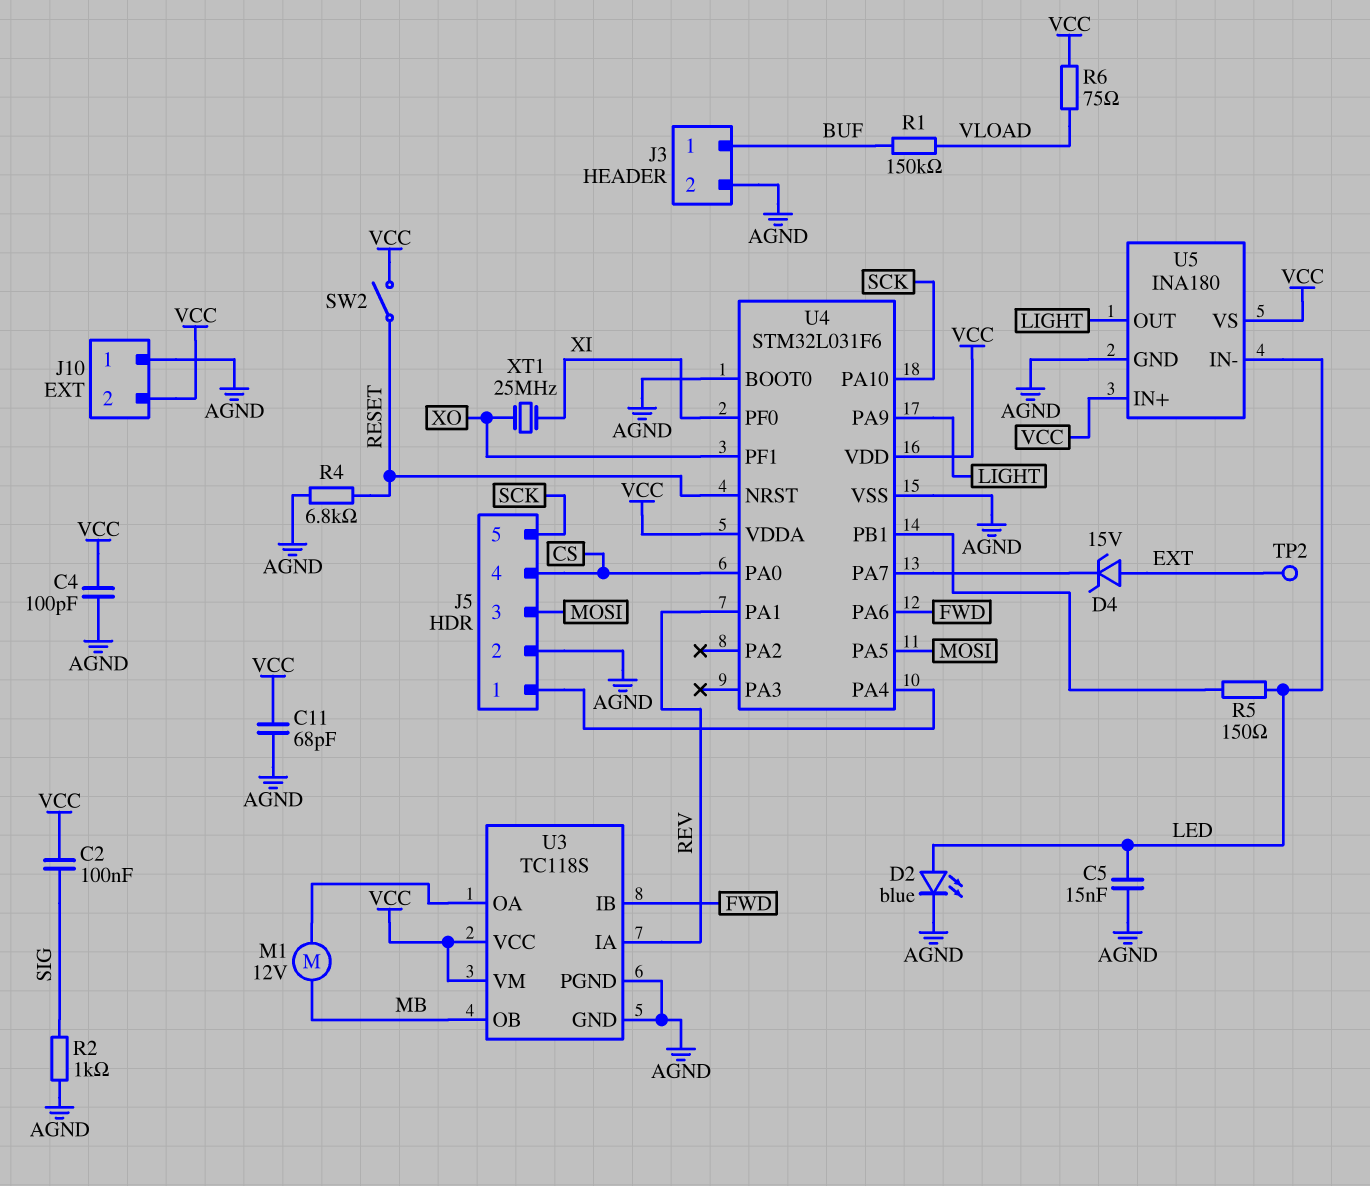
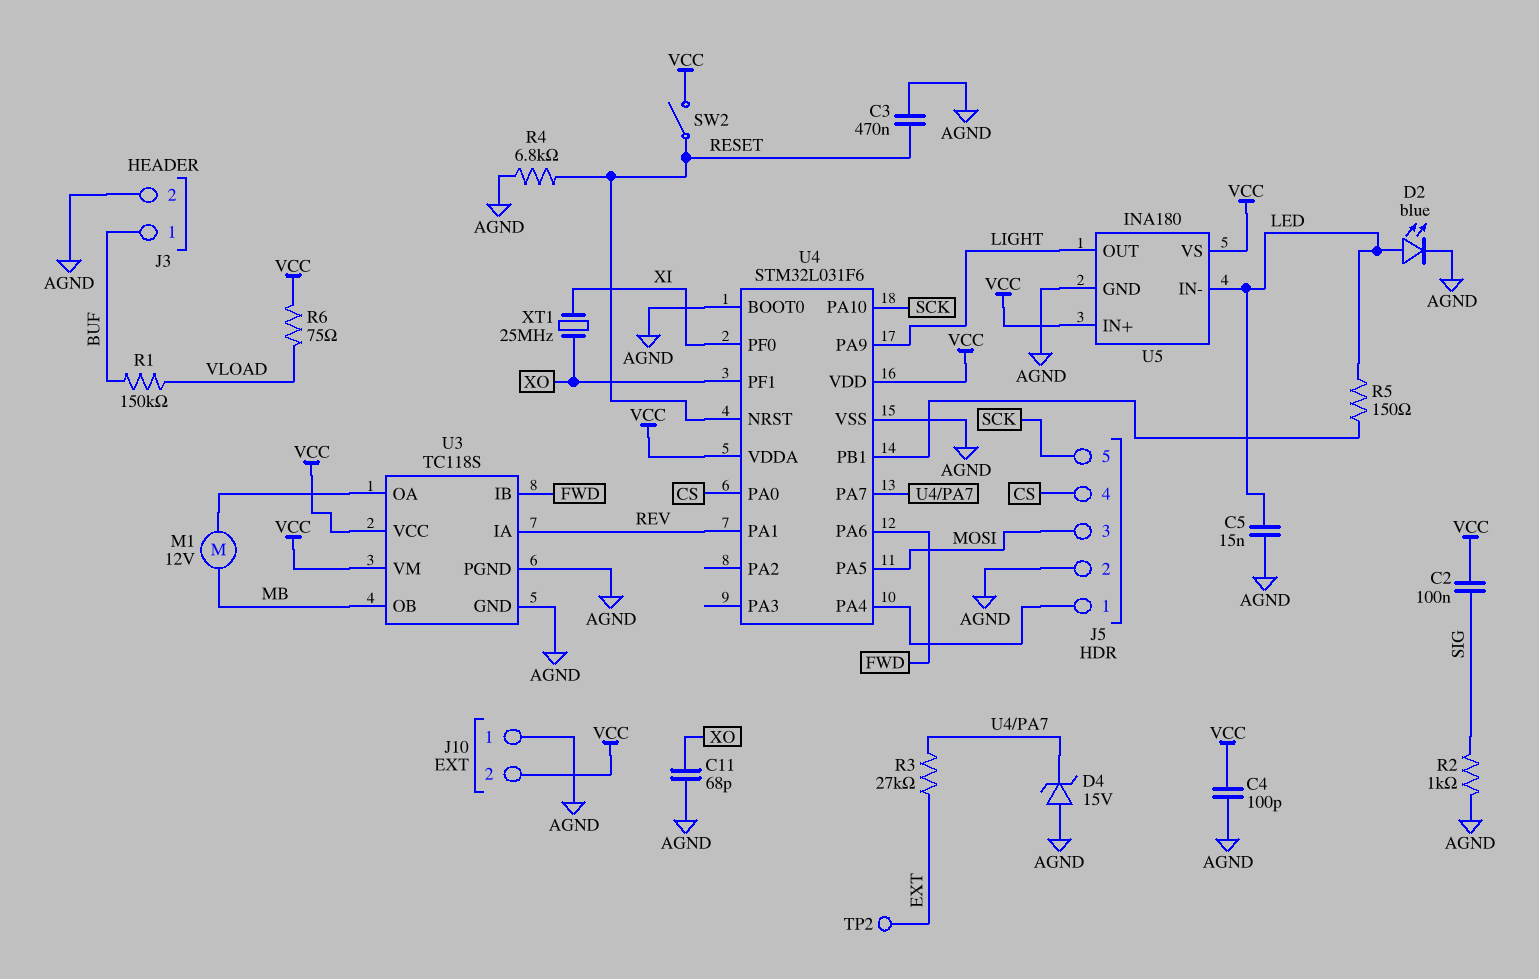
C3: none -> 470nF (AGND, RESET)
C11: 68pF (AGND, VCC) -> 68pF (AGND, XO)
D4: zener 15V (A EXT, K U4/PA7) -> zener 15V (A AGND, K U4/PA7)
R3: none -> 27k (EXT, U4/PA7)

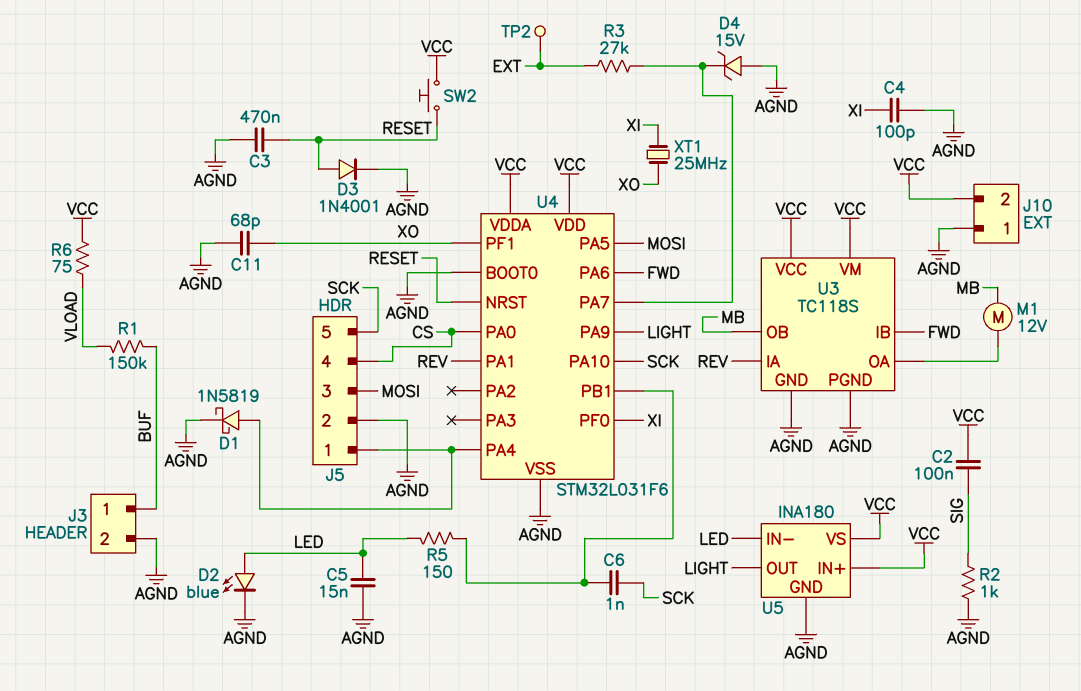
C4: 100pF (AGND, VCC) -> 100pF (AGND, XI)
C6: none -> 1nF (SCK, U4/PB1)
D1: none -> schottky 1N5819 (A J5/1, K AGND)
D3: none -> diode 1N4001 (A RESET, K AGND)
R4: 6.8k (AGND, RESET) -> none
SW2: switch (RESET, VCC) -> button (RESET, VCC)

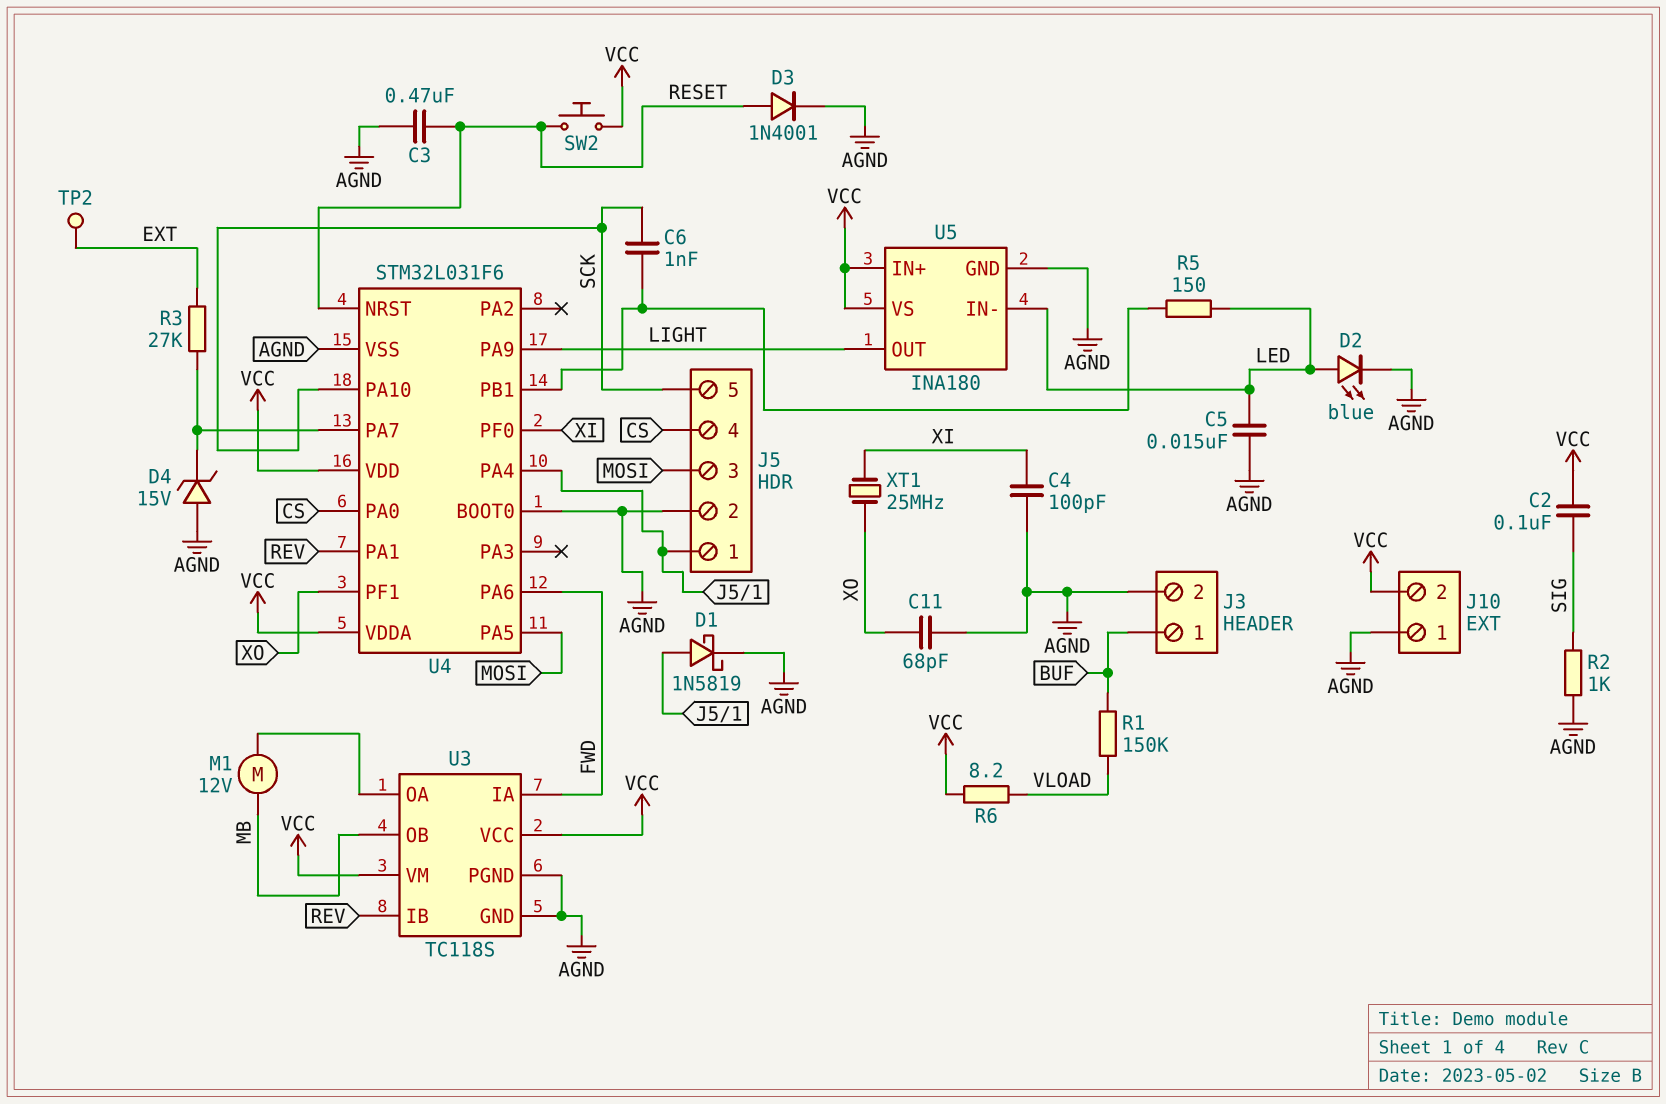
R6: 75 (VCC, VLOAD) -> 8.2 (VCC, VLOAD)
U3 pin IA: REV -> FWD
U3 pin IB: FWD -> REV

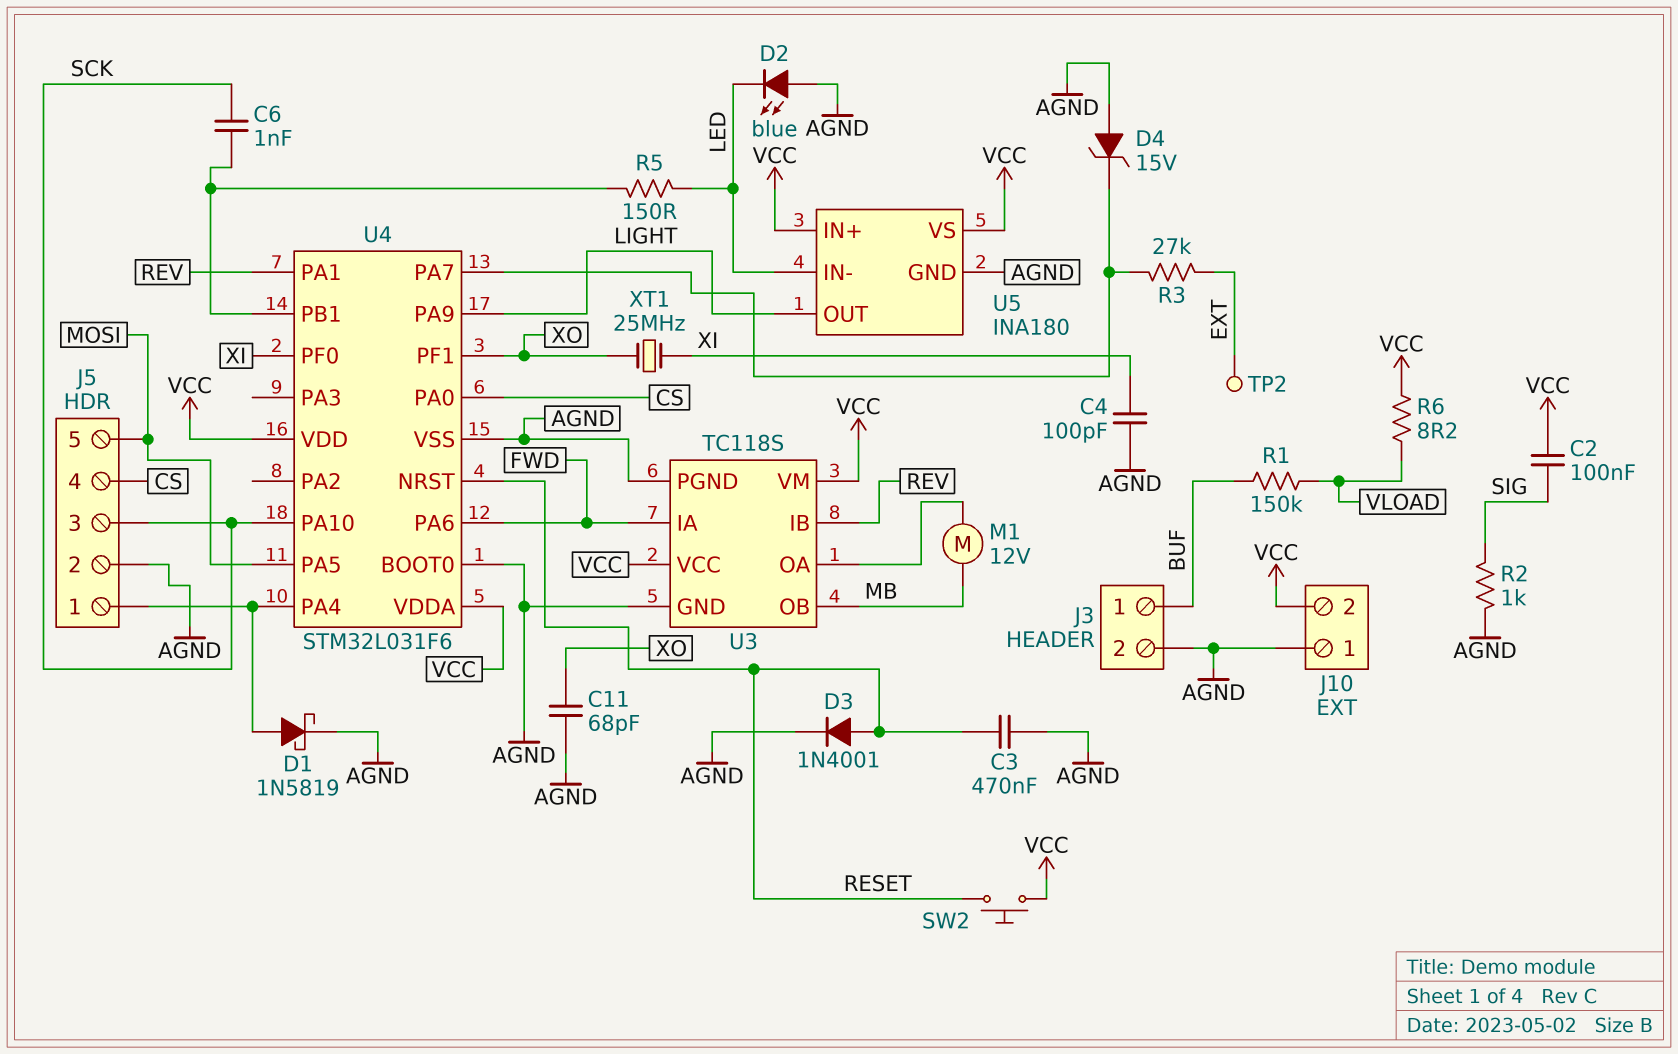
C5: 15nF (AGND, LED) -> none
D2: LED blue (A LED, K AGND) -> LED blue (A AGND, K LED)
J5 pin 3: MOSI -> SCK
J5 pin 5: SCK -> MOSI

